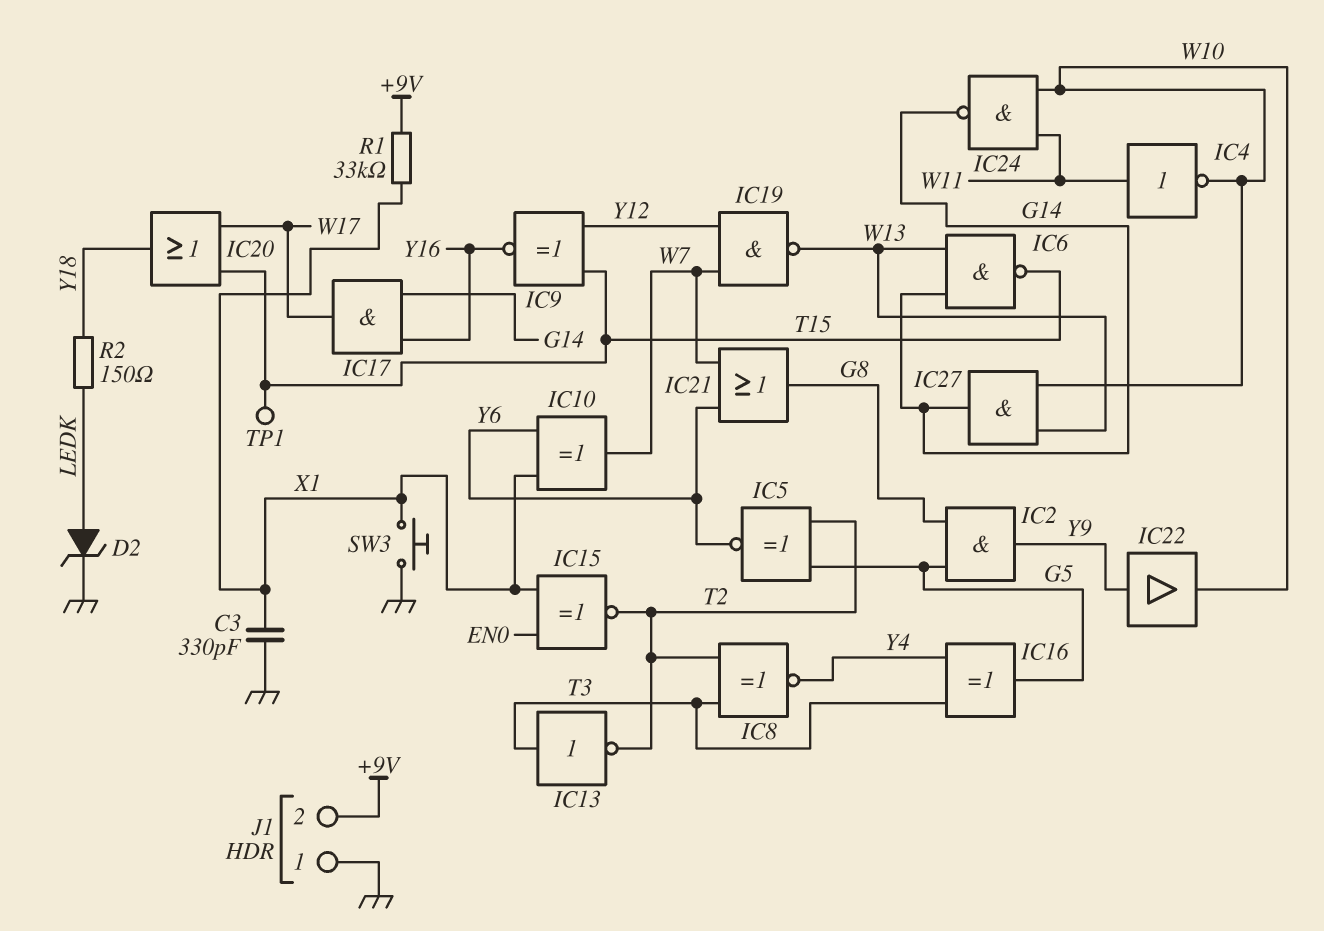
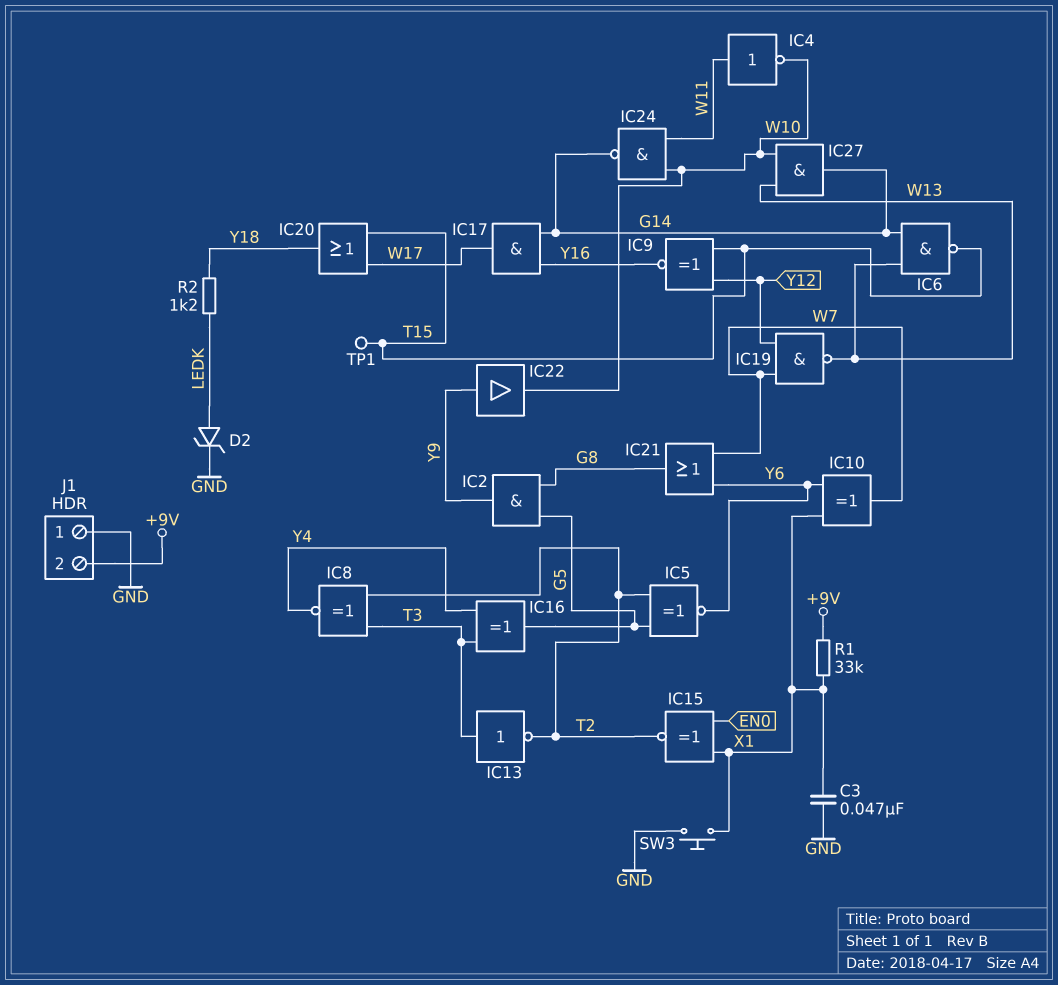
C3: 330pF (GND, X1) -> 47nF (GND, X1)
R2: 150 (LEDK, Y18) -> 1.2k (LEDK, Y18)

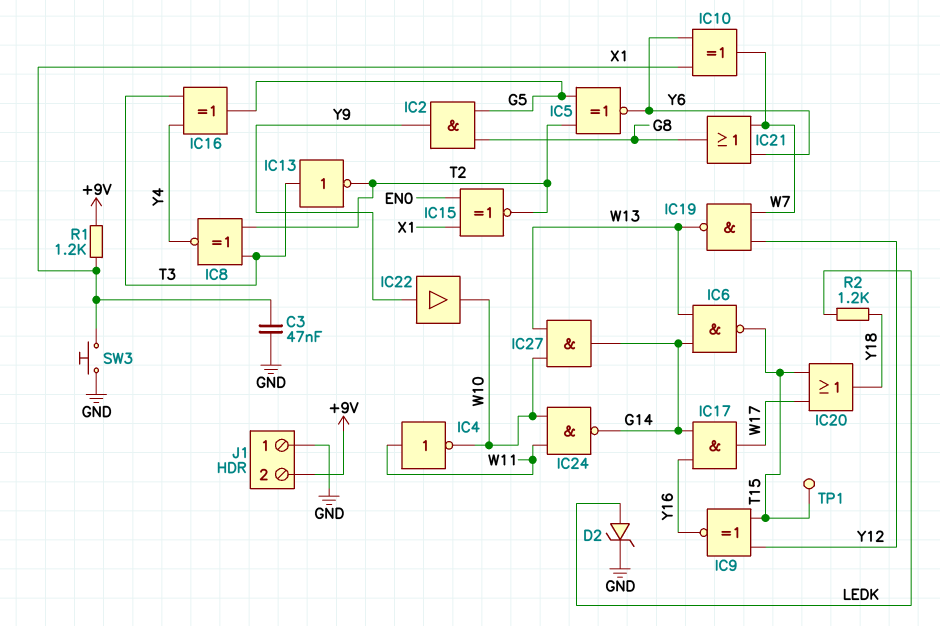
R1: 33k (+9V, X1) -> 1.2k (+9V, X1)

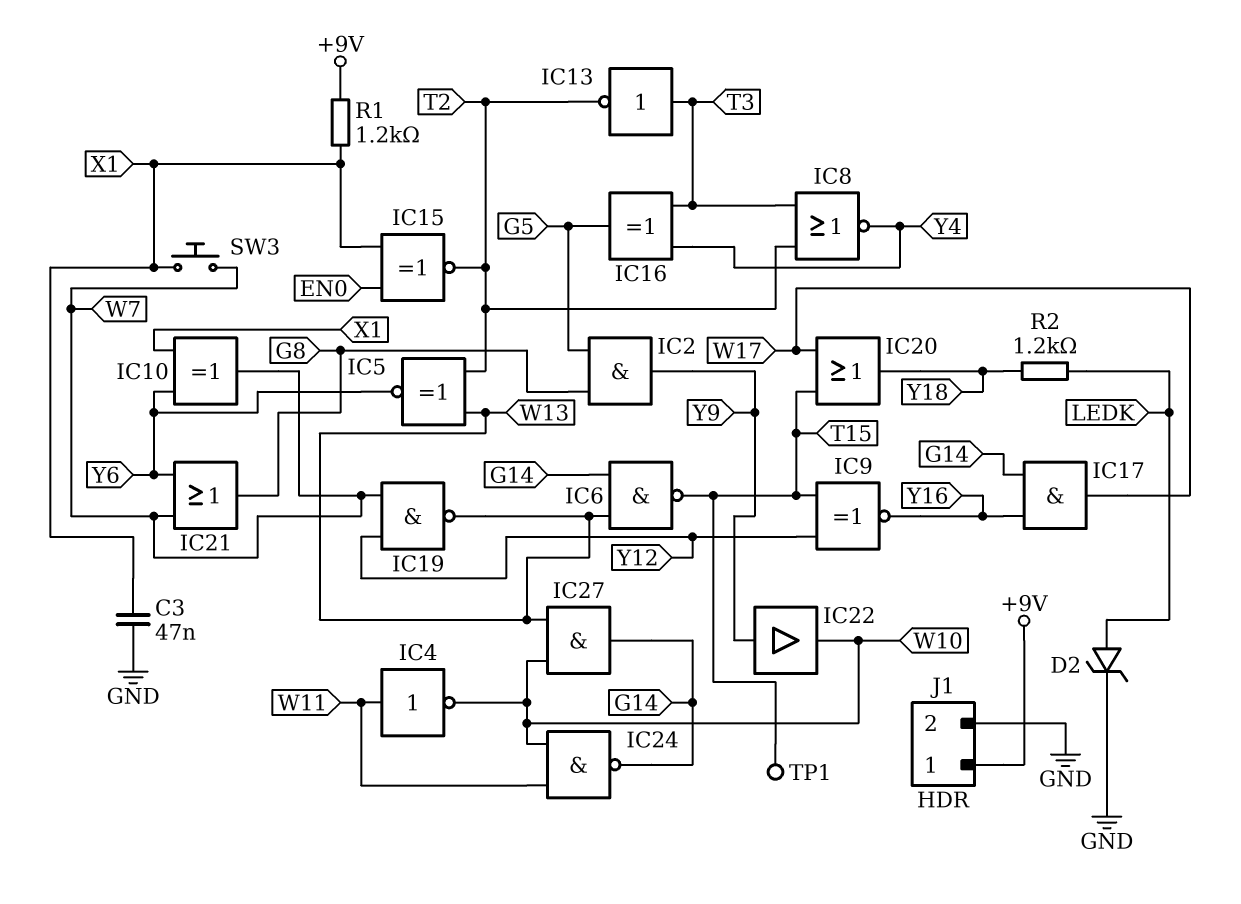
IC5: XNOR (in G5, in T2, out Y6) -> XNOR (in T2, in W13, out Y6)
IC8: XNOR (in T2, in T3, out Y4) -> NOR (in T2, in T3, out Y4)
J1 pin 1: GND -> +9V
J1 pin 2: +9V -> GND
SW3: button (GND, X1) -> button (W7, X1)

